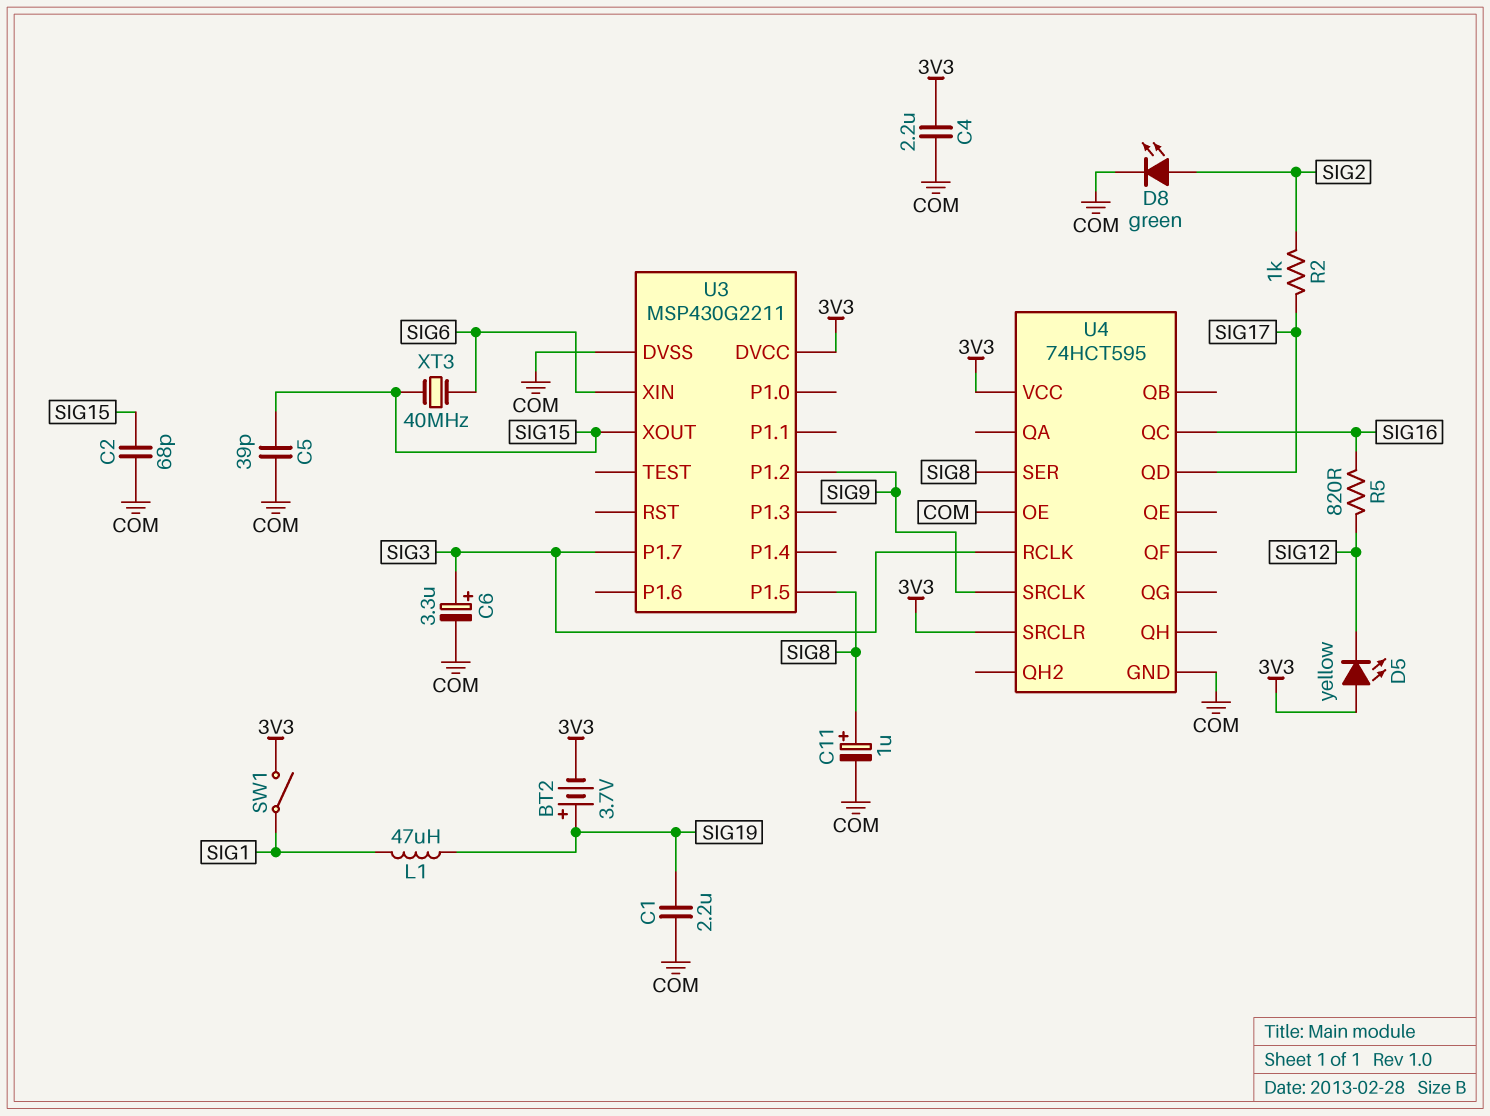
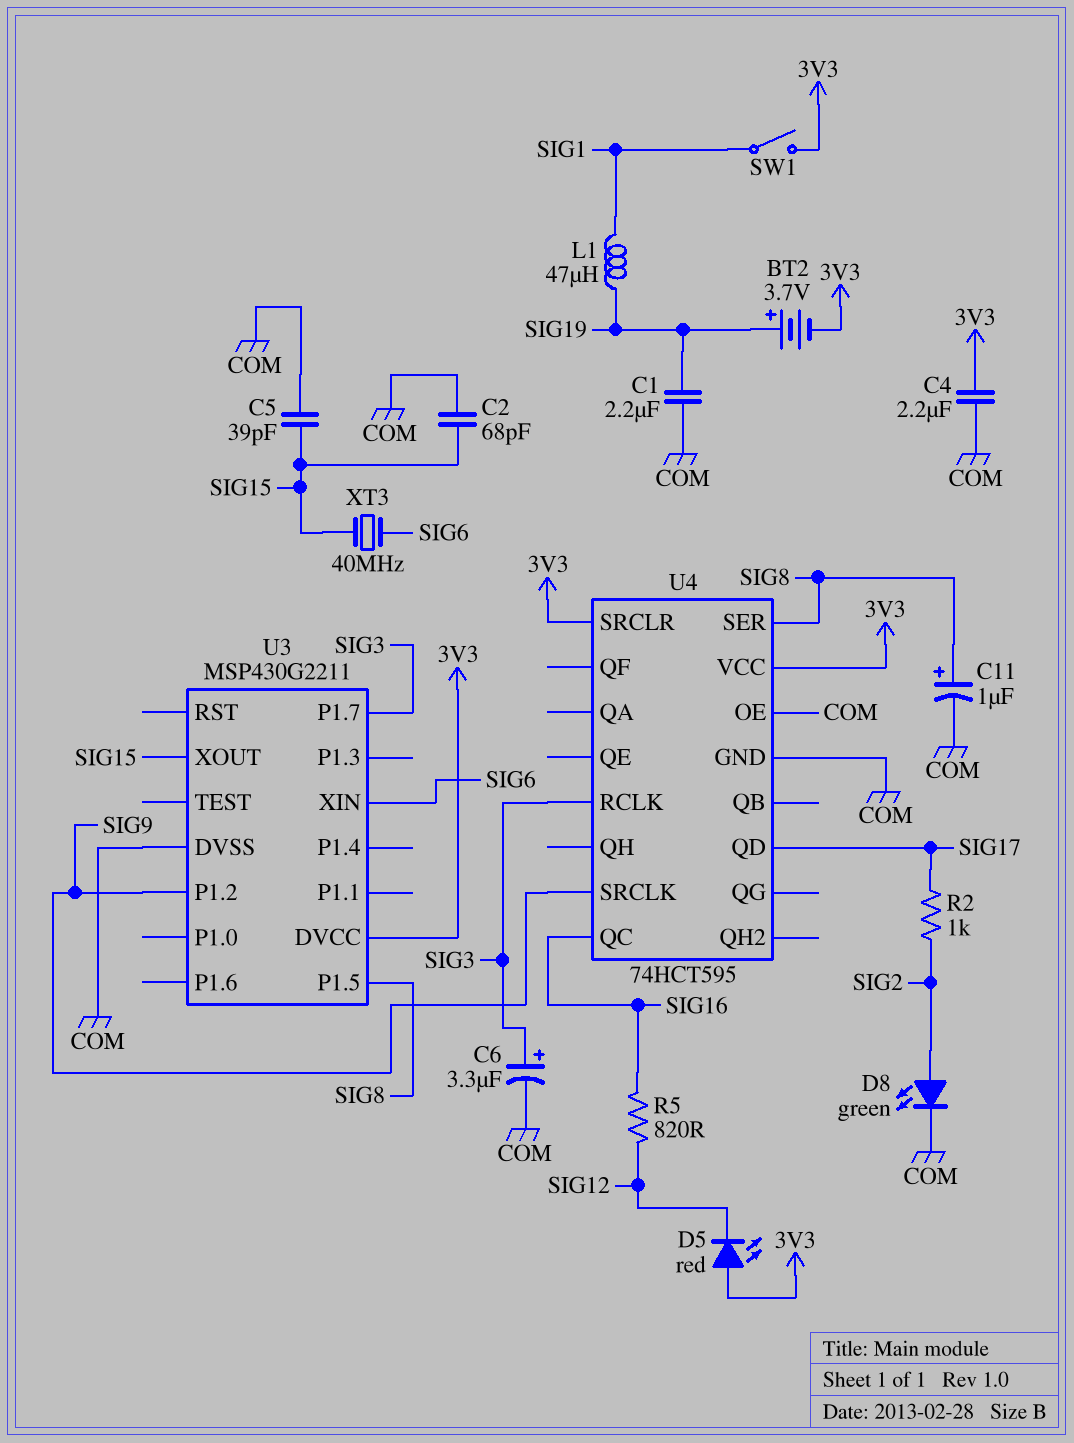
D5: LED yellow (A 3V3, K SIG12) -> LED red (A 3V3, K SIG12)

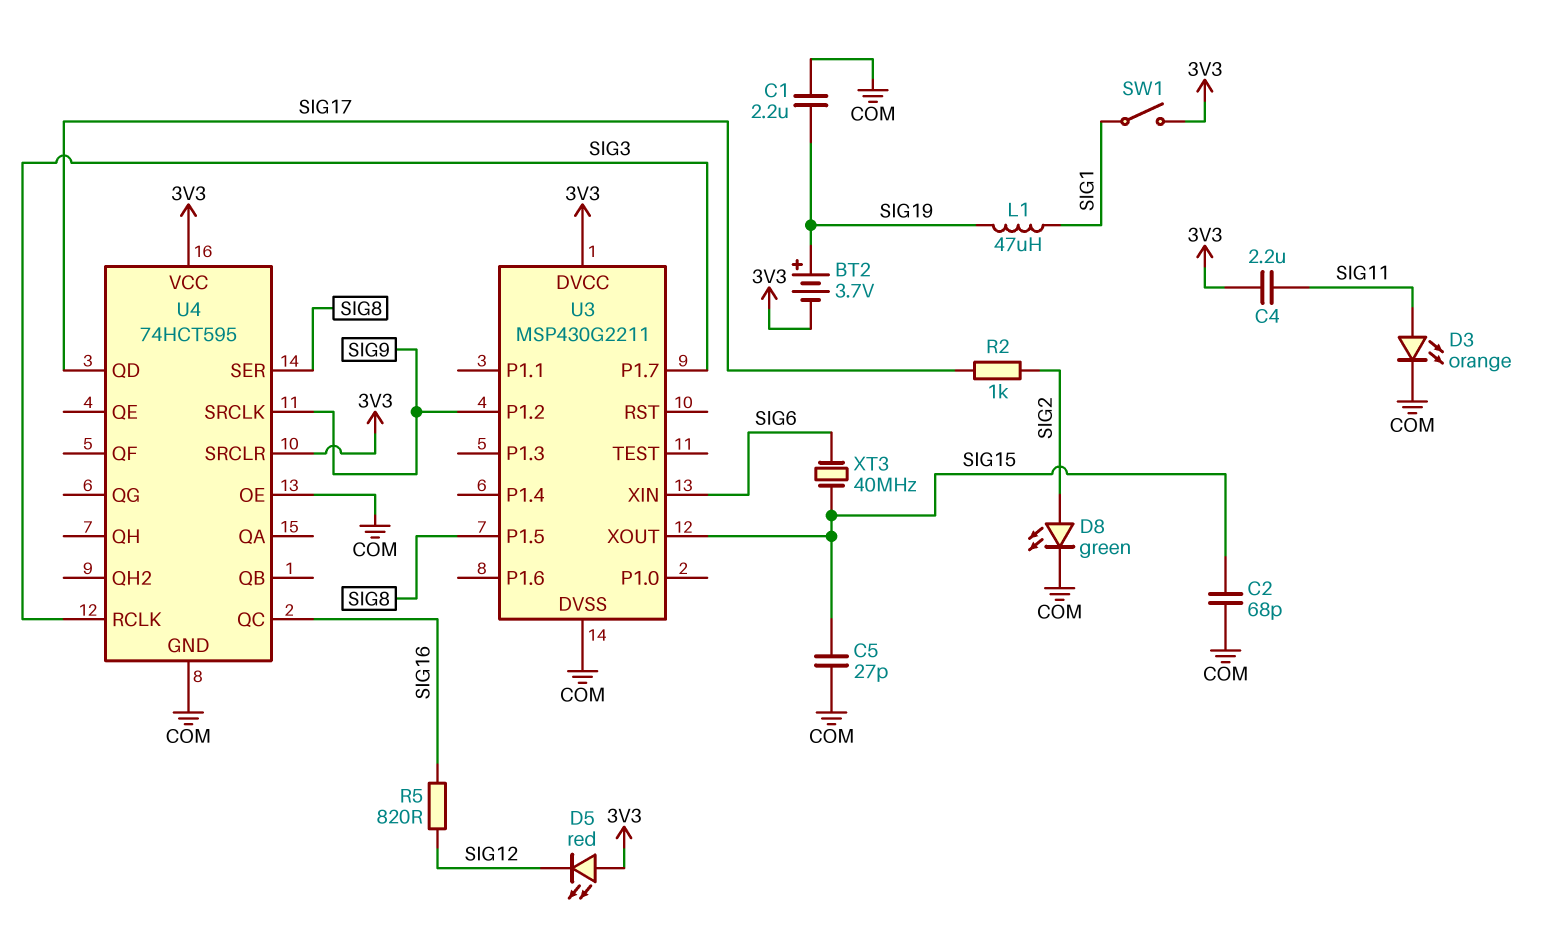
C4: 2.2uF (3V3, COM) -> 2.2uF (3V3, SIG11)
C5: 39pF (COM, SIG15) -> 27pF (COM, SIG15)
C6: 3.3uF (plus SIG3, minus COM) -> none
C11: 1uF (plus SIG8, minus COM) -> none
D3: none -> LED orange (A SIG11, K COM)

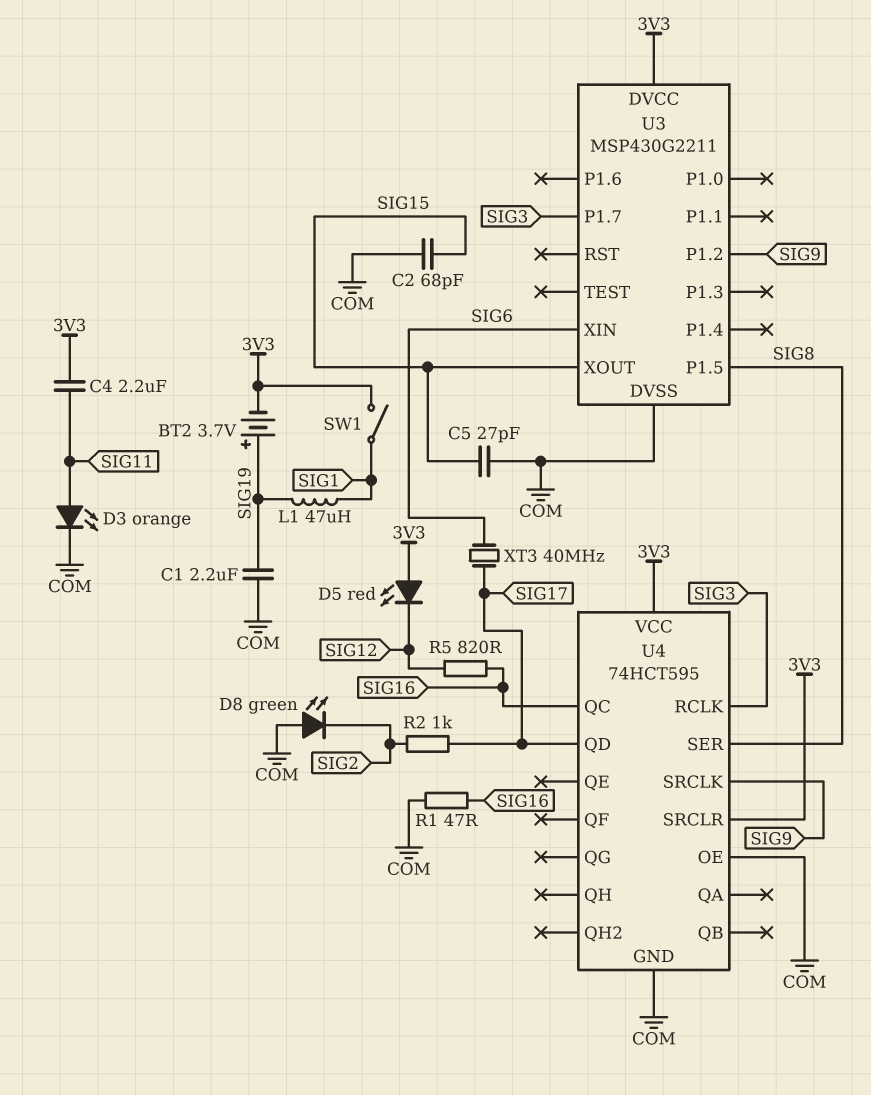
D8: LED green (A SIG2, K COM) -> LED green (A COM, K SIG2)
R1: none -> 47 (COM, SIG16)
XT3: 40MHz (SIG6, SIG15) -> 40MHz (SIG6, SIG17)

